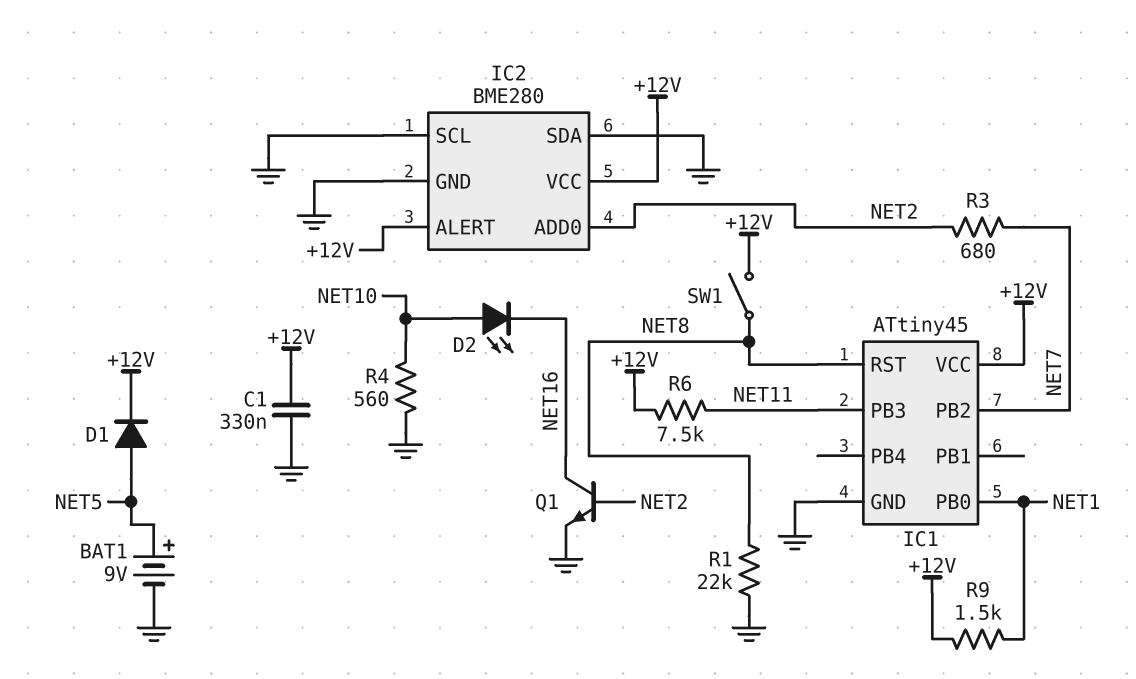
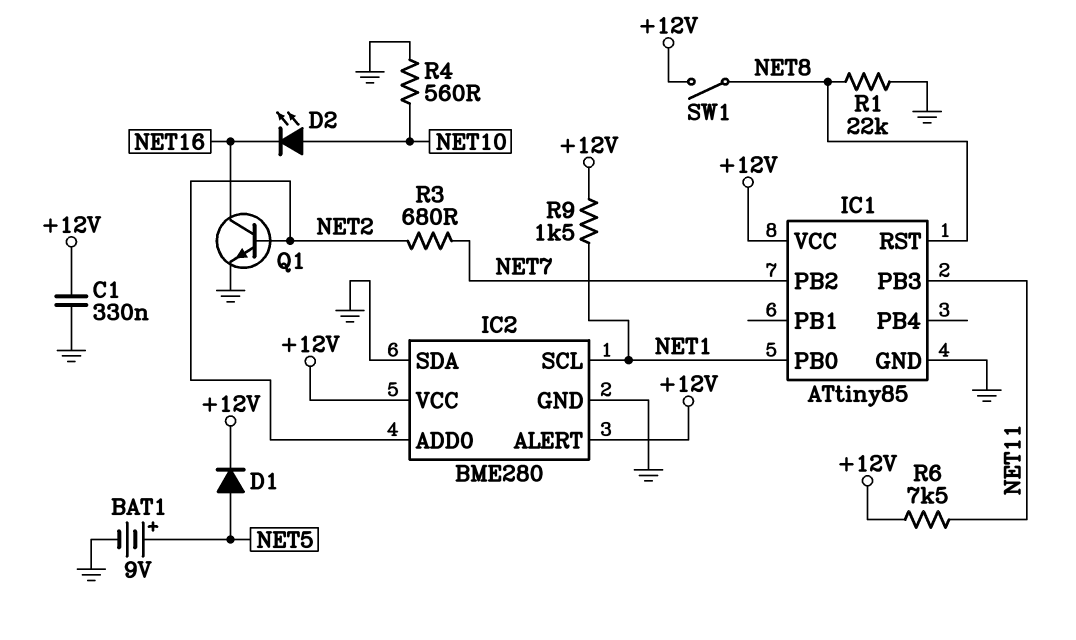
IC1: ATtiny45 -> ATtiny85
IC2 pin SCL: GND -> NET1

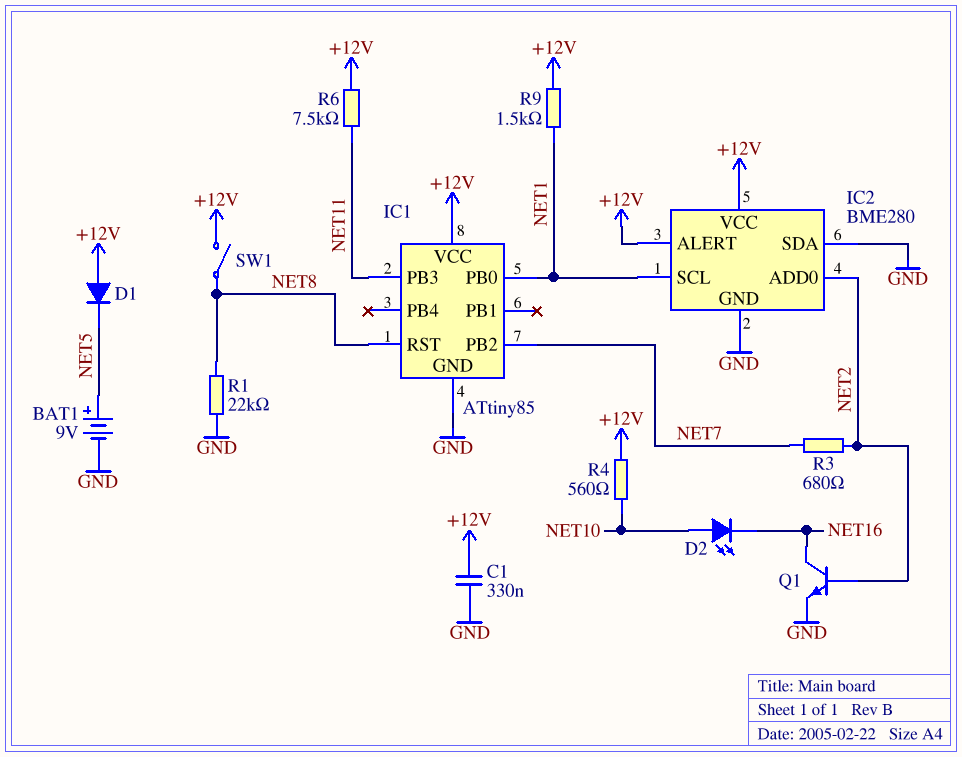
D1: diode (A NET5, K +12V) -> diode (A +12V, K NET5)
R4: 560 (GND, NET10) -> 560 (+12V, NET10)

